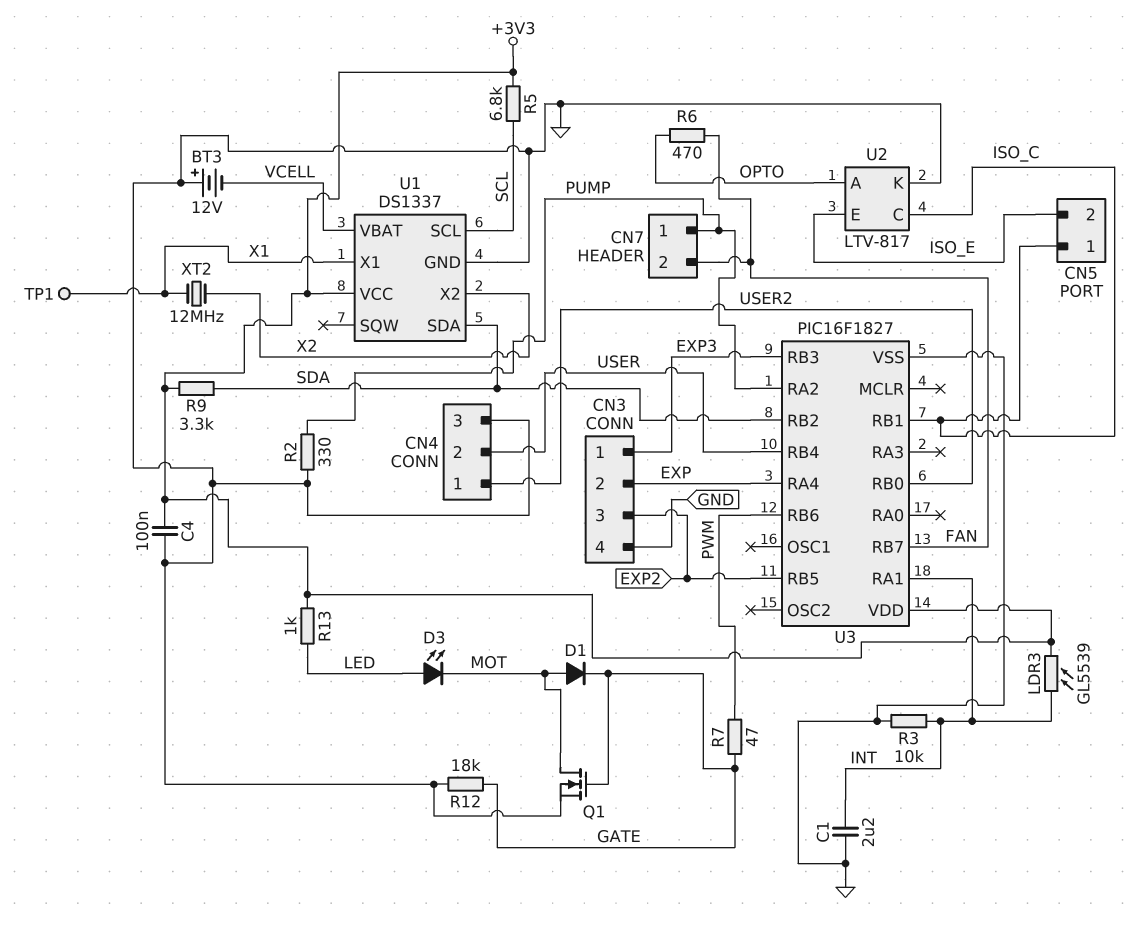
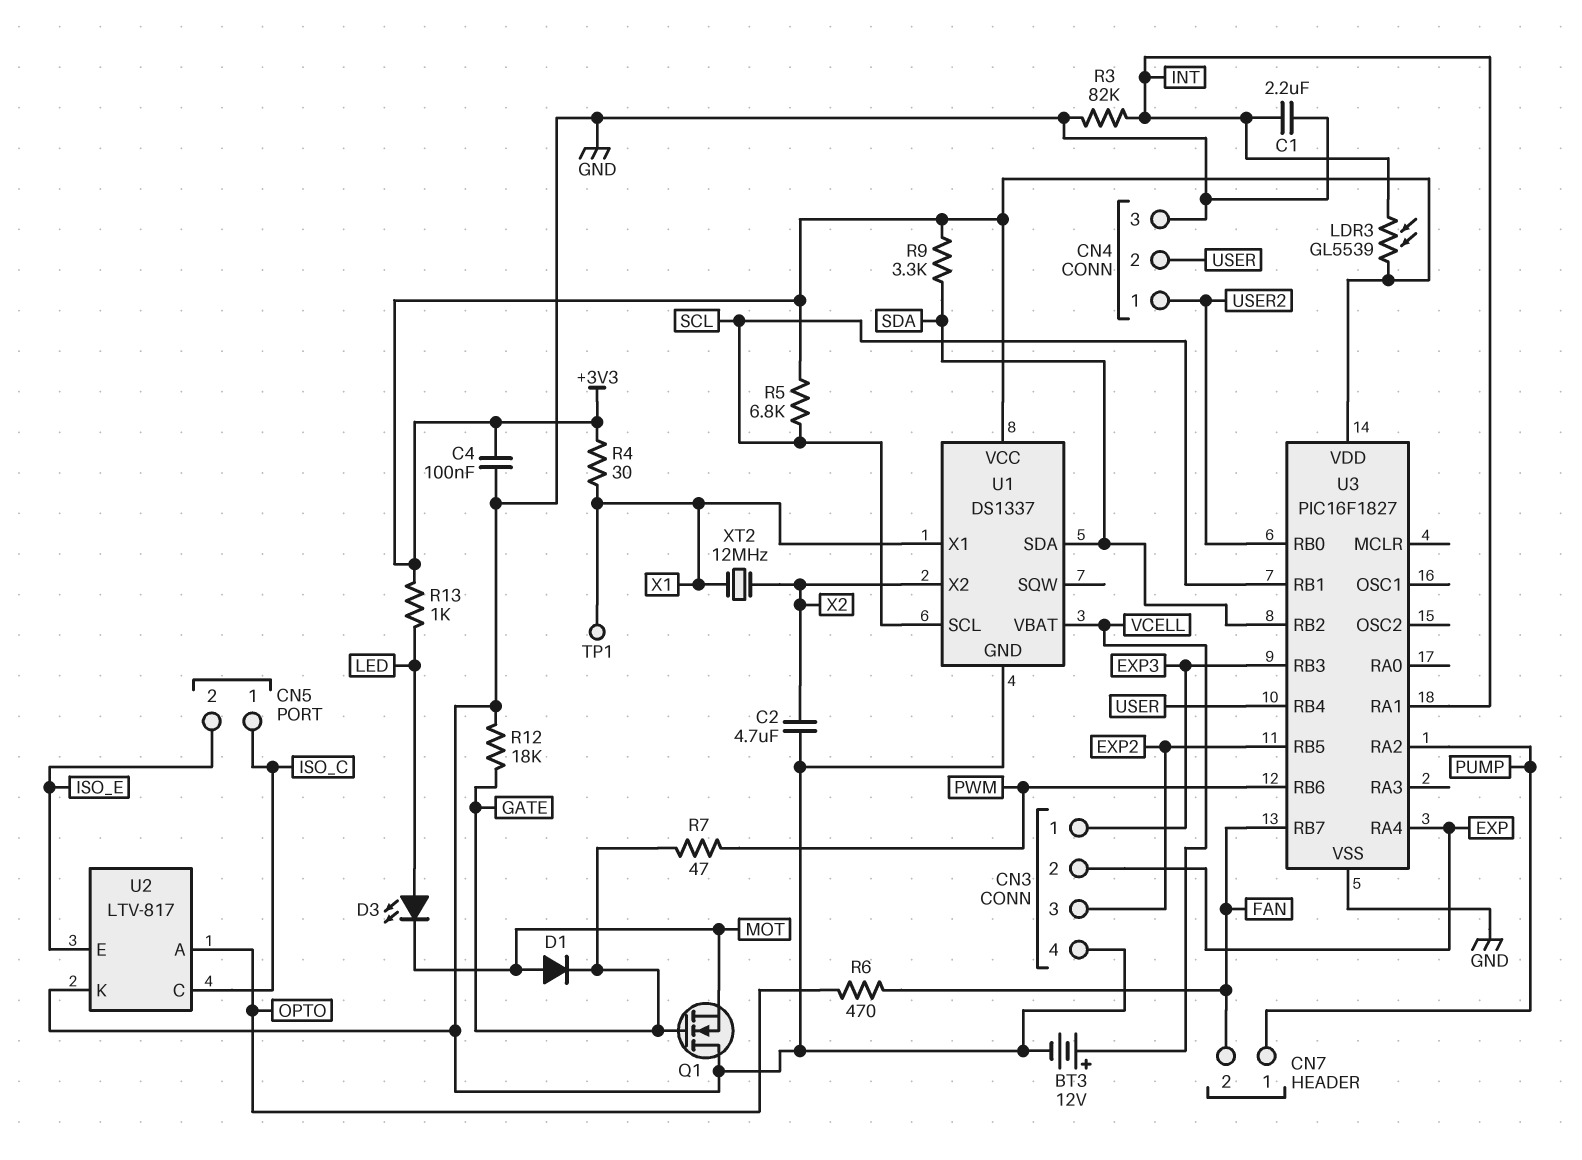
BT3: 12V (plus GND, minus VCELL) -> 12V (plus VCELL, minus GND)
C2: none -> 4.7uF (GND, X2)
Q1: NMOS (G GATE, D MOT, S GND) -> NMOS (G GATE, D GND, S MOT)
R2: 330 (GND, PUMP) -> none
R3: 10k (GND, INT) -> 82k (GND, INT)
R4: none -> 30 (+3V3, X1)
U3 pin RB1: ISO_C -> SCL

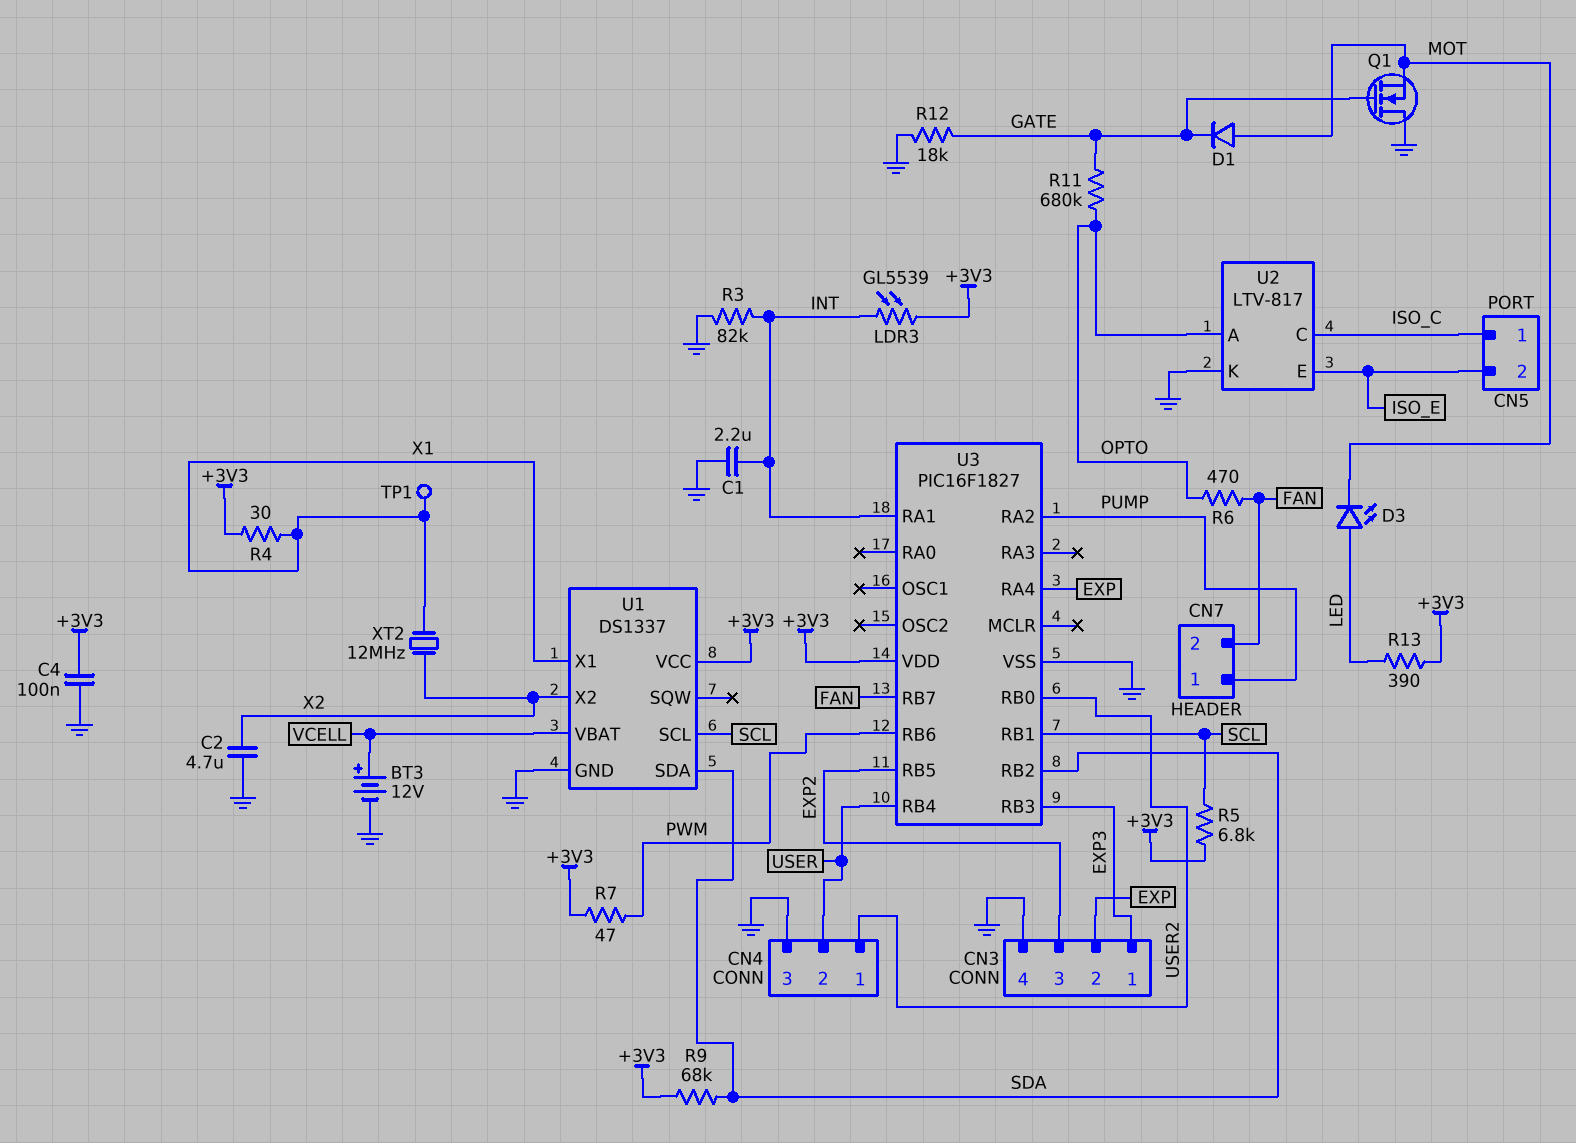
R7: 47 (GATE, PWM) -> 47 (+3V3, PWM)
R9: 3.3k (+3V3, SDA) -> 68k (+3V3, SDA)
R11: none -> 680k (GATE, OPTO)
R13: 1k (+3V3, LED) -> 390 (+3V3, LED)

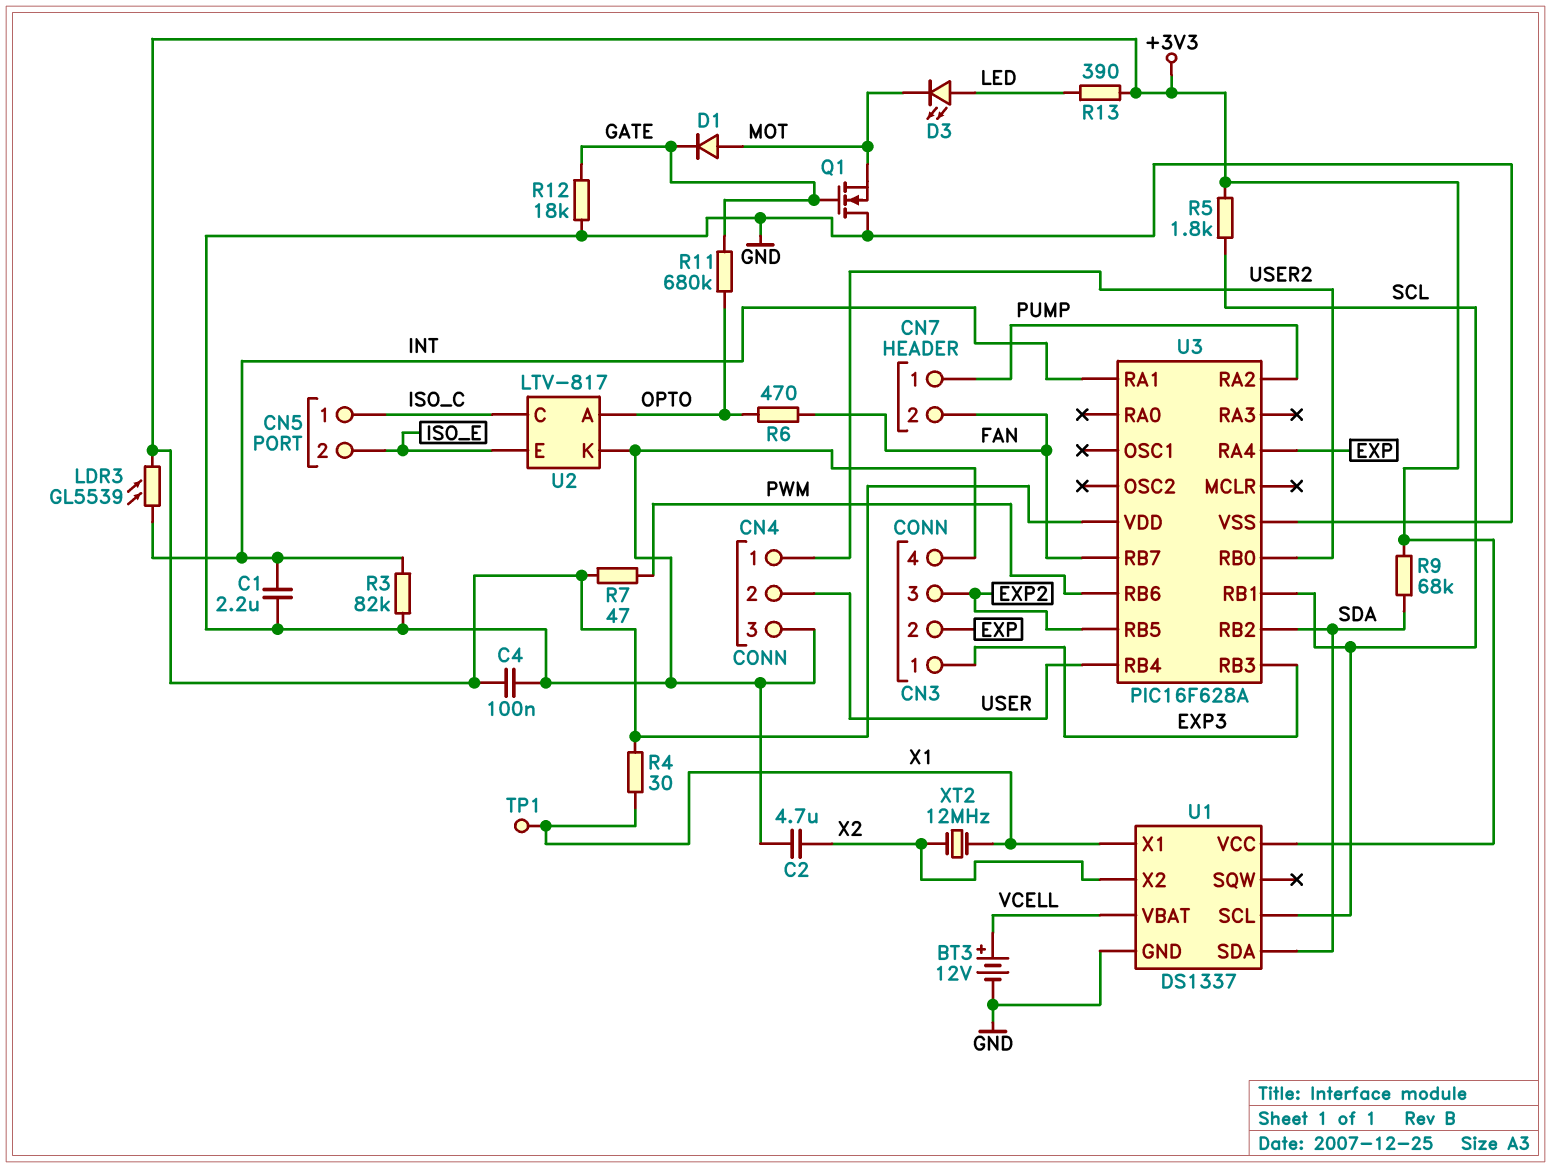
R5: 6.8k (+3V3, SCL) -> 1.8k (+3V3, SCL)
U3: PIC16F1827 -> PIC16F628A

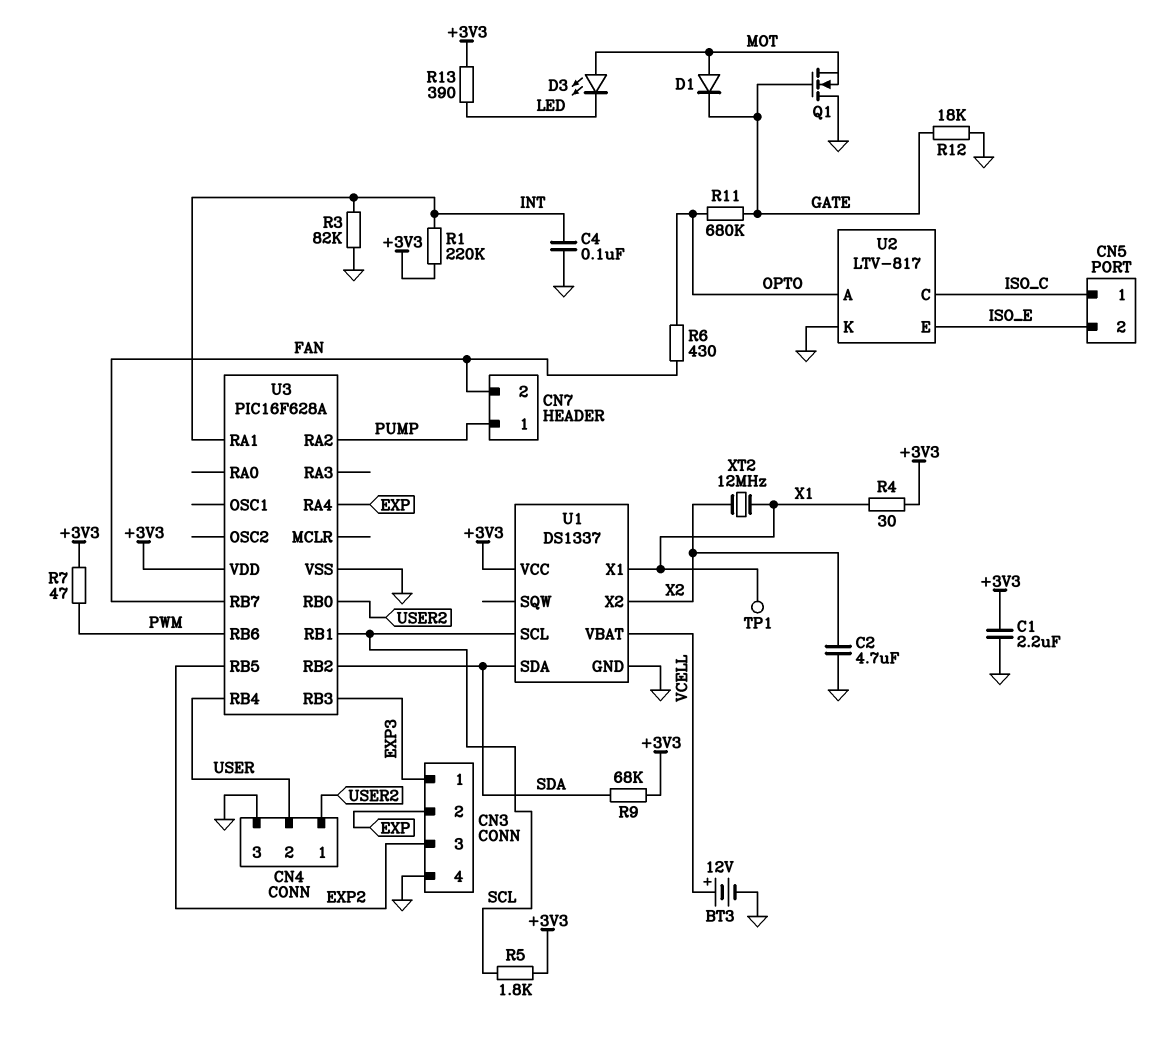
C1: 2.2uF (GND, INT) -> 2.2uF (+3V3, GND)
C4: 100nF (+3V3, GND) -> 100nF (GND, INT)
D3: LED (A LED, K MOT) -> LED (A MOT, K LED)
LDR3: GL5539 (+3V3, INT) -> none
R1: none -> 220k (+3V3, INT)
R6: 470 (FAN, OPTO) -> 430 (FAN, OPTO)

